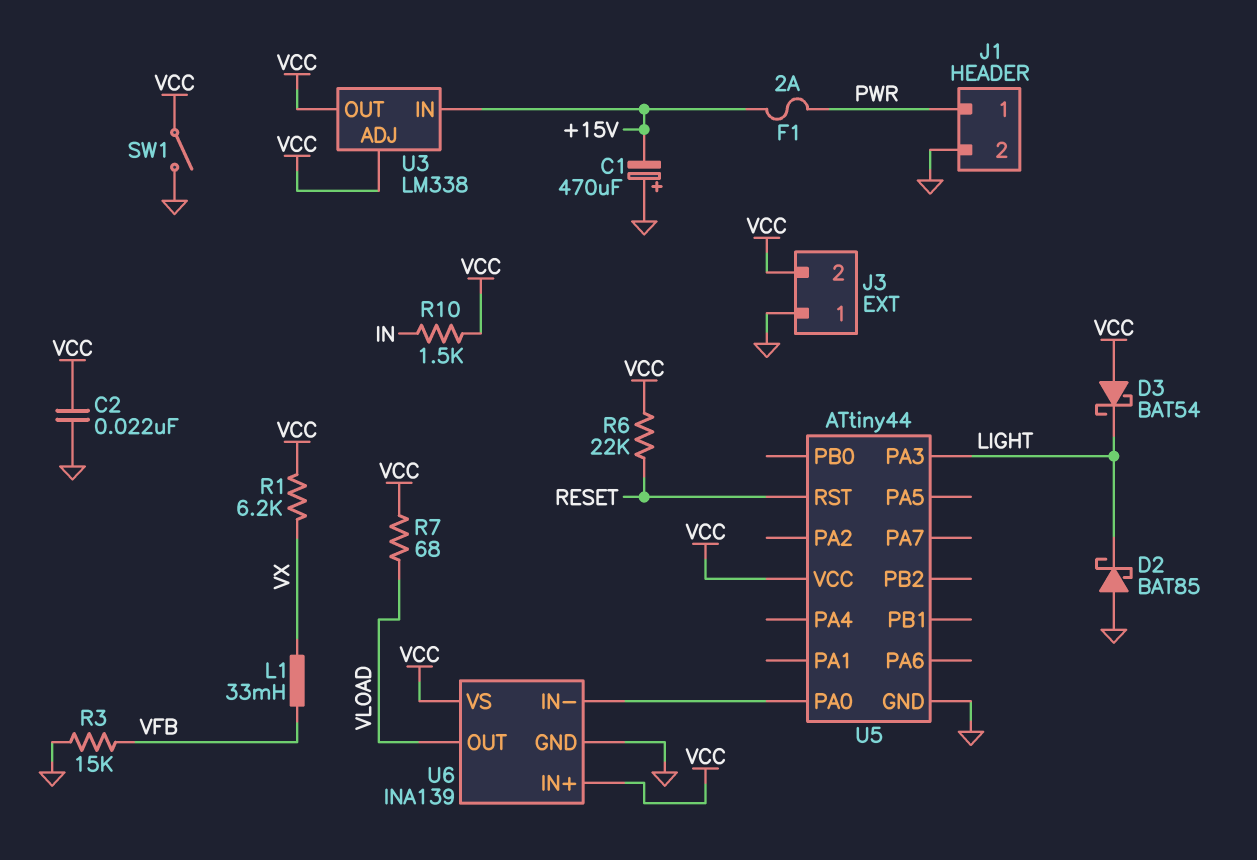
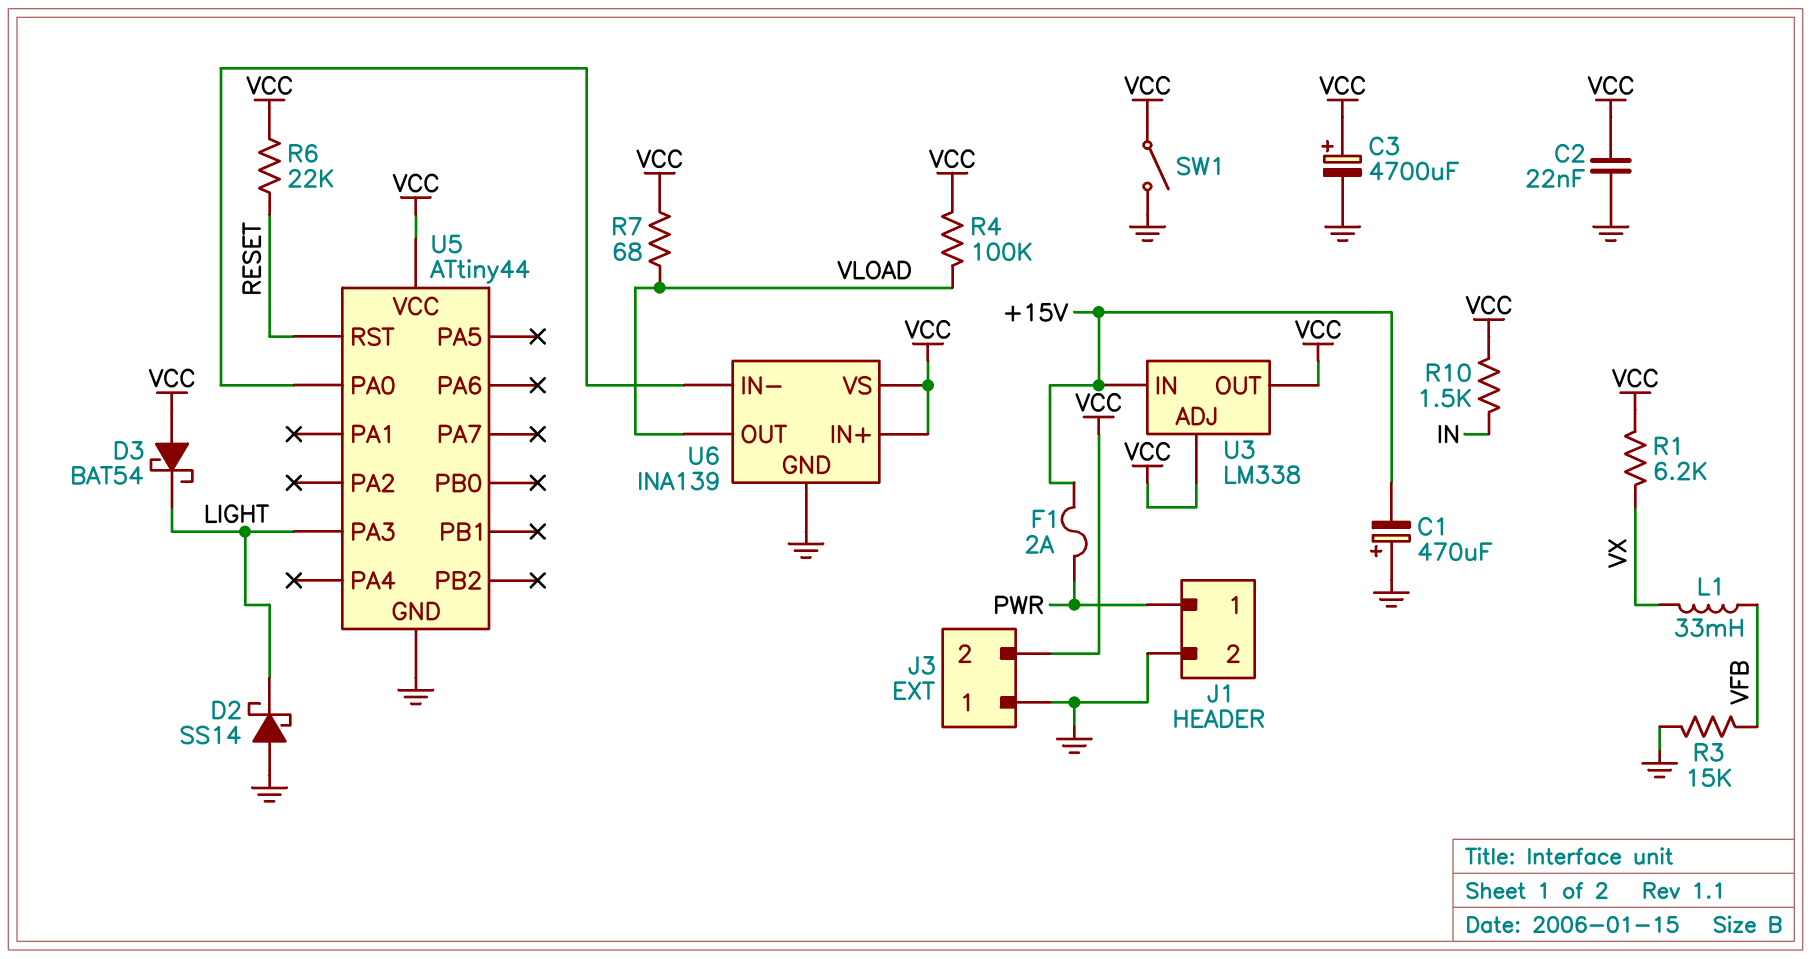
C3: none -> 4700uF (plus VCC, minus GND)
D2: schottky BAT85 (A GND, K LIGHT) -> schottky SS14 (A GND, K LIGHT)
R4: none -> 100k (VCC, VLOAD)

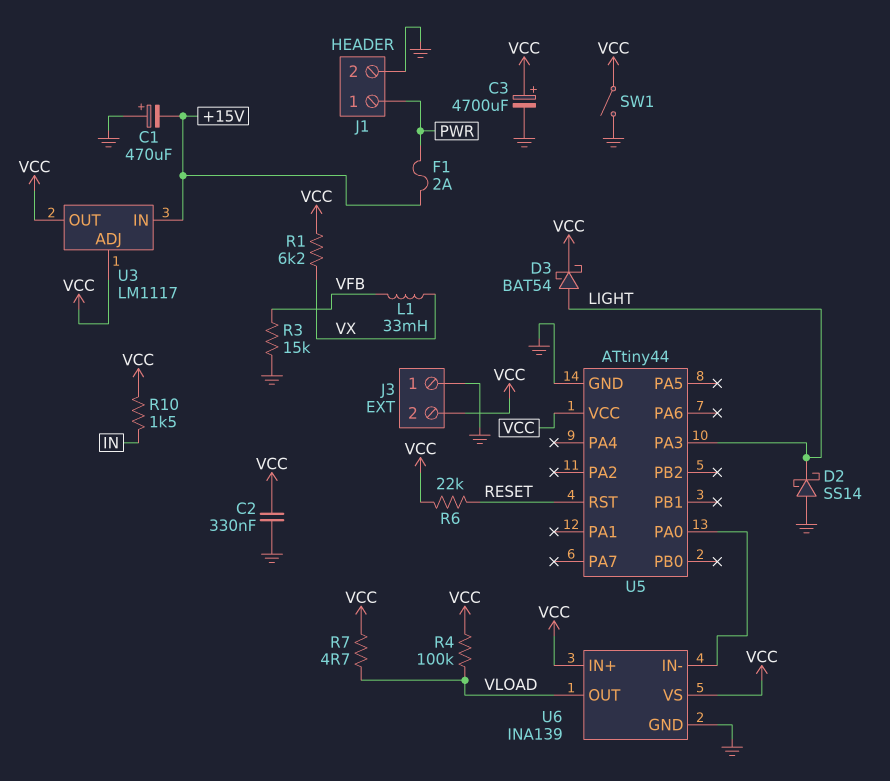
C2: 22nF (GND, VCC) -> 330nF (GND, VCC)
D3: schottky BAT54 (A VCC, K LIGHT) -> schottky BAT54 (A LIGHT, K VCC)
R7: 68 (VCC, VLOAD) -> 4.7 (VCC, VLOAD)
U3: LM338 -> LM1117

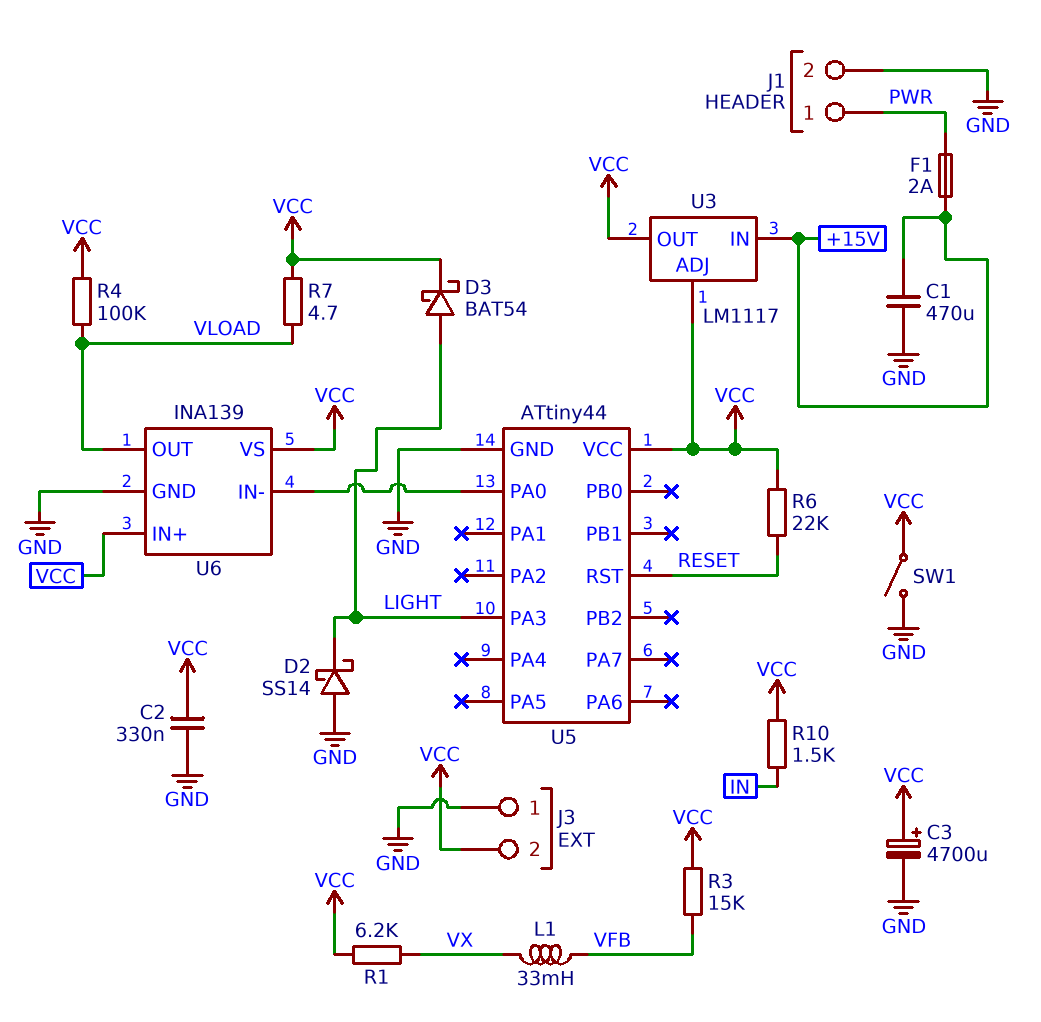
C1: 470uF (plus GND, minus +15V) -> 470uF (+15V, GND)
R3: 15k (GND, VFB) -> 15k (VCC, VFB)

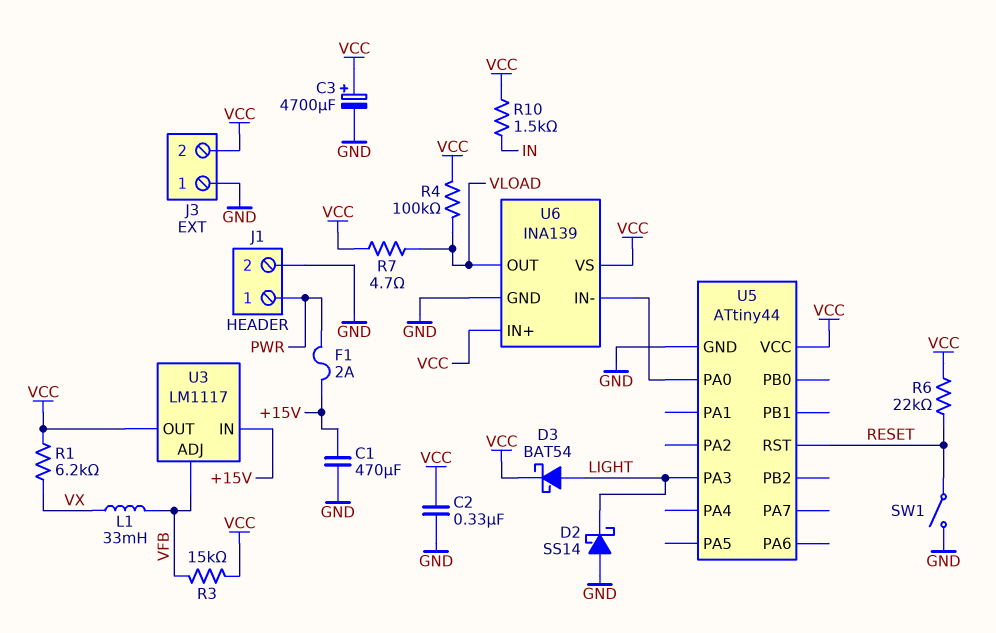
SW1: switch (GND, VCC) -> switch (GND, RESET)
U3 pin ADJ: VCC -> VFB

